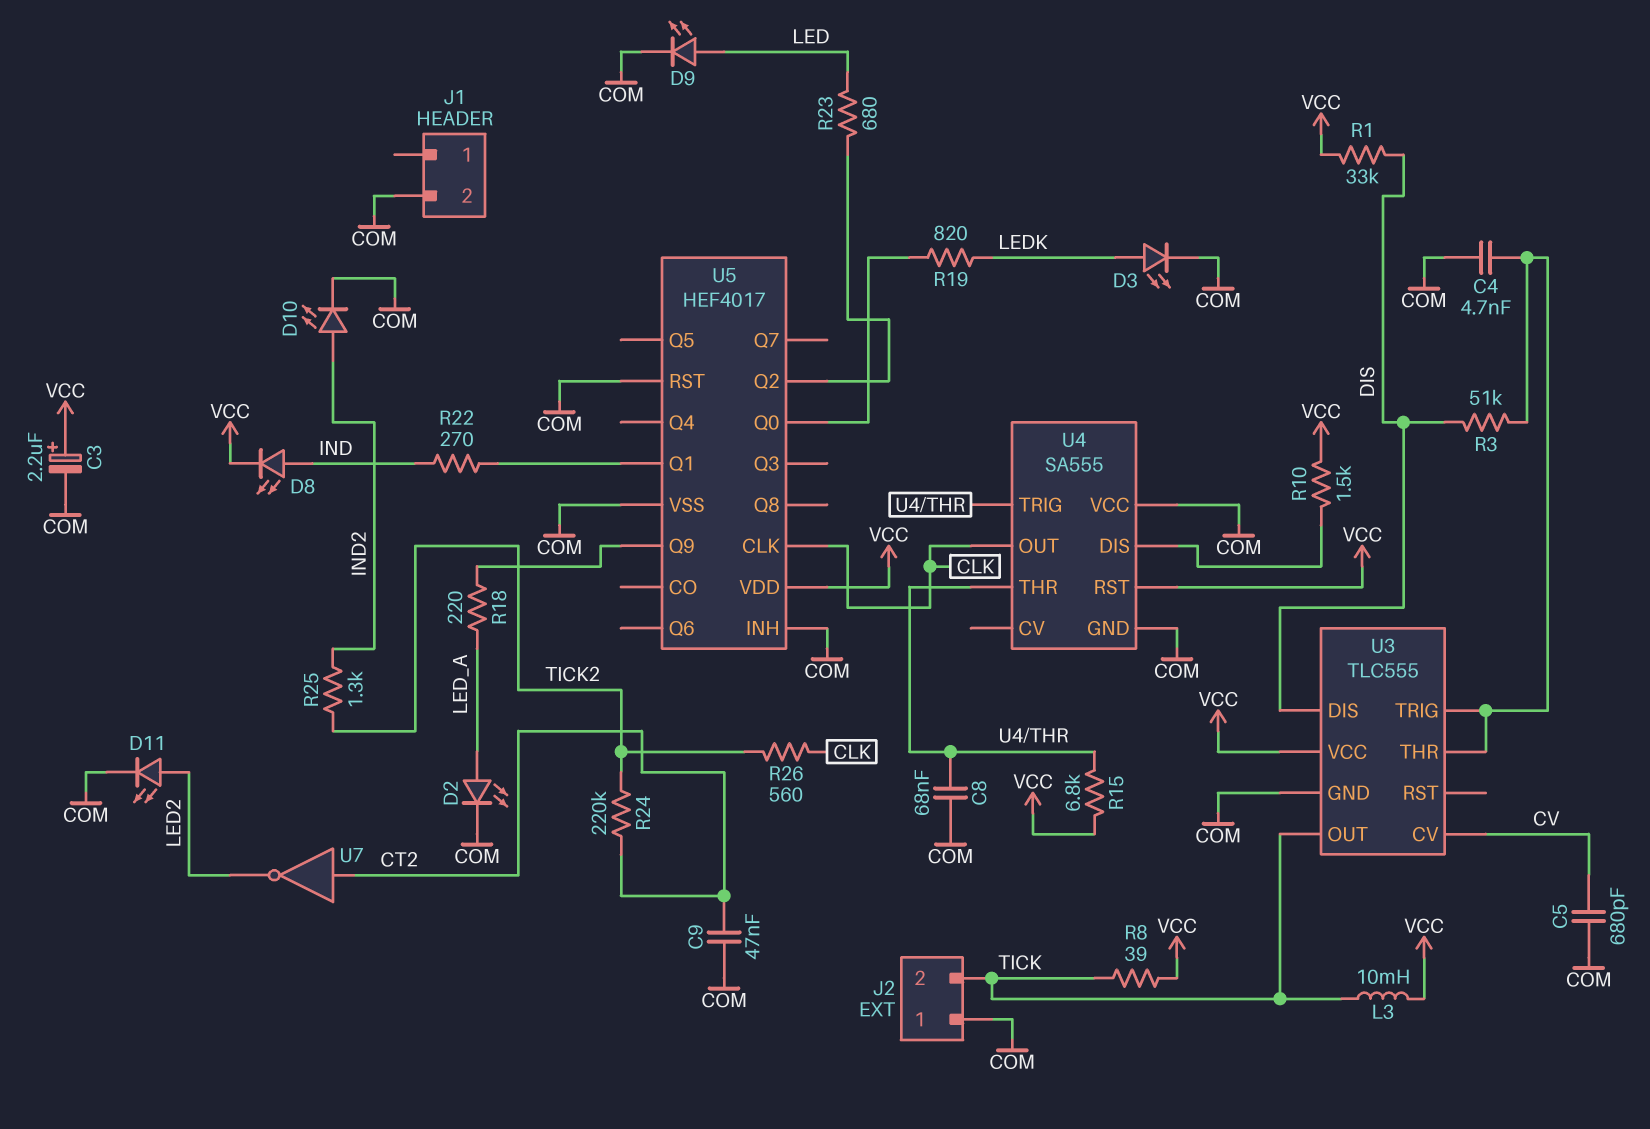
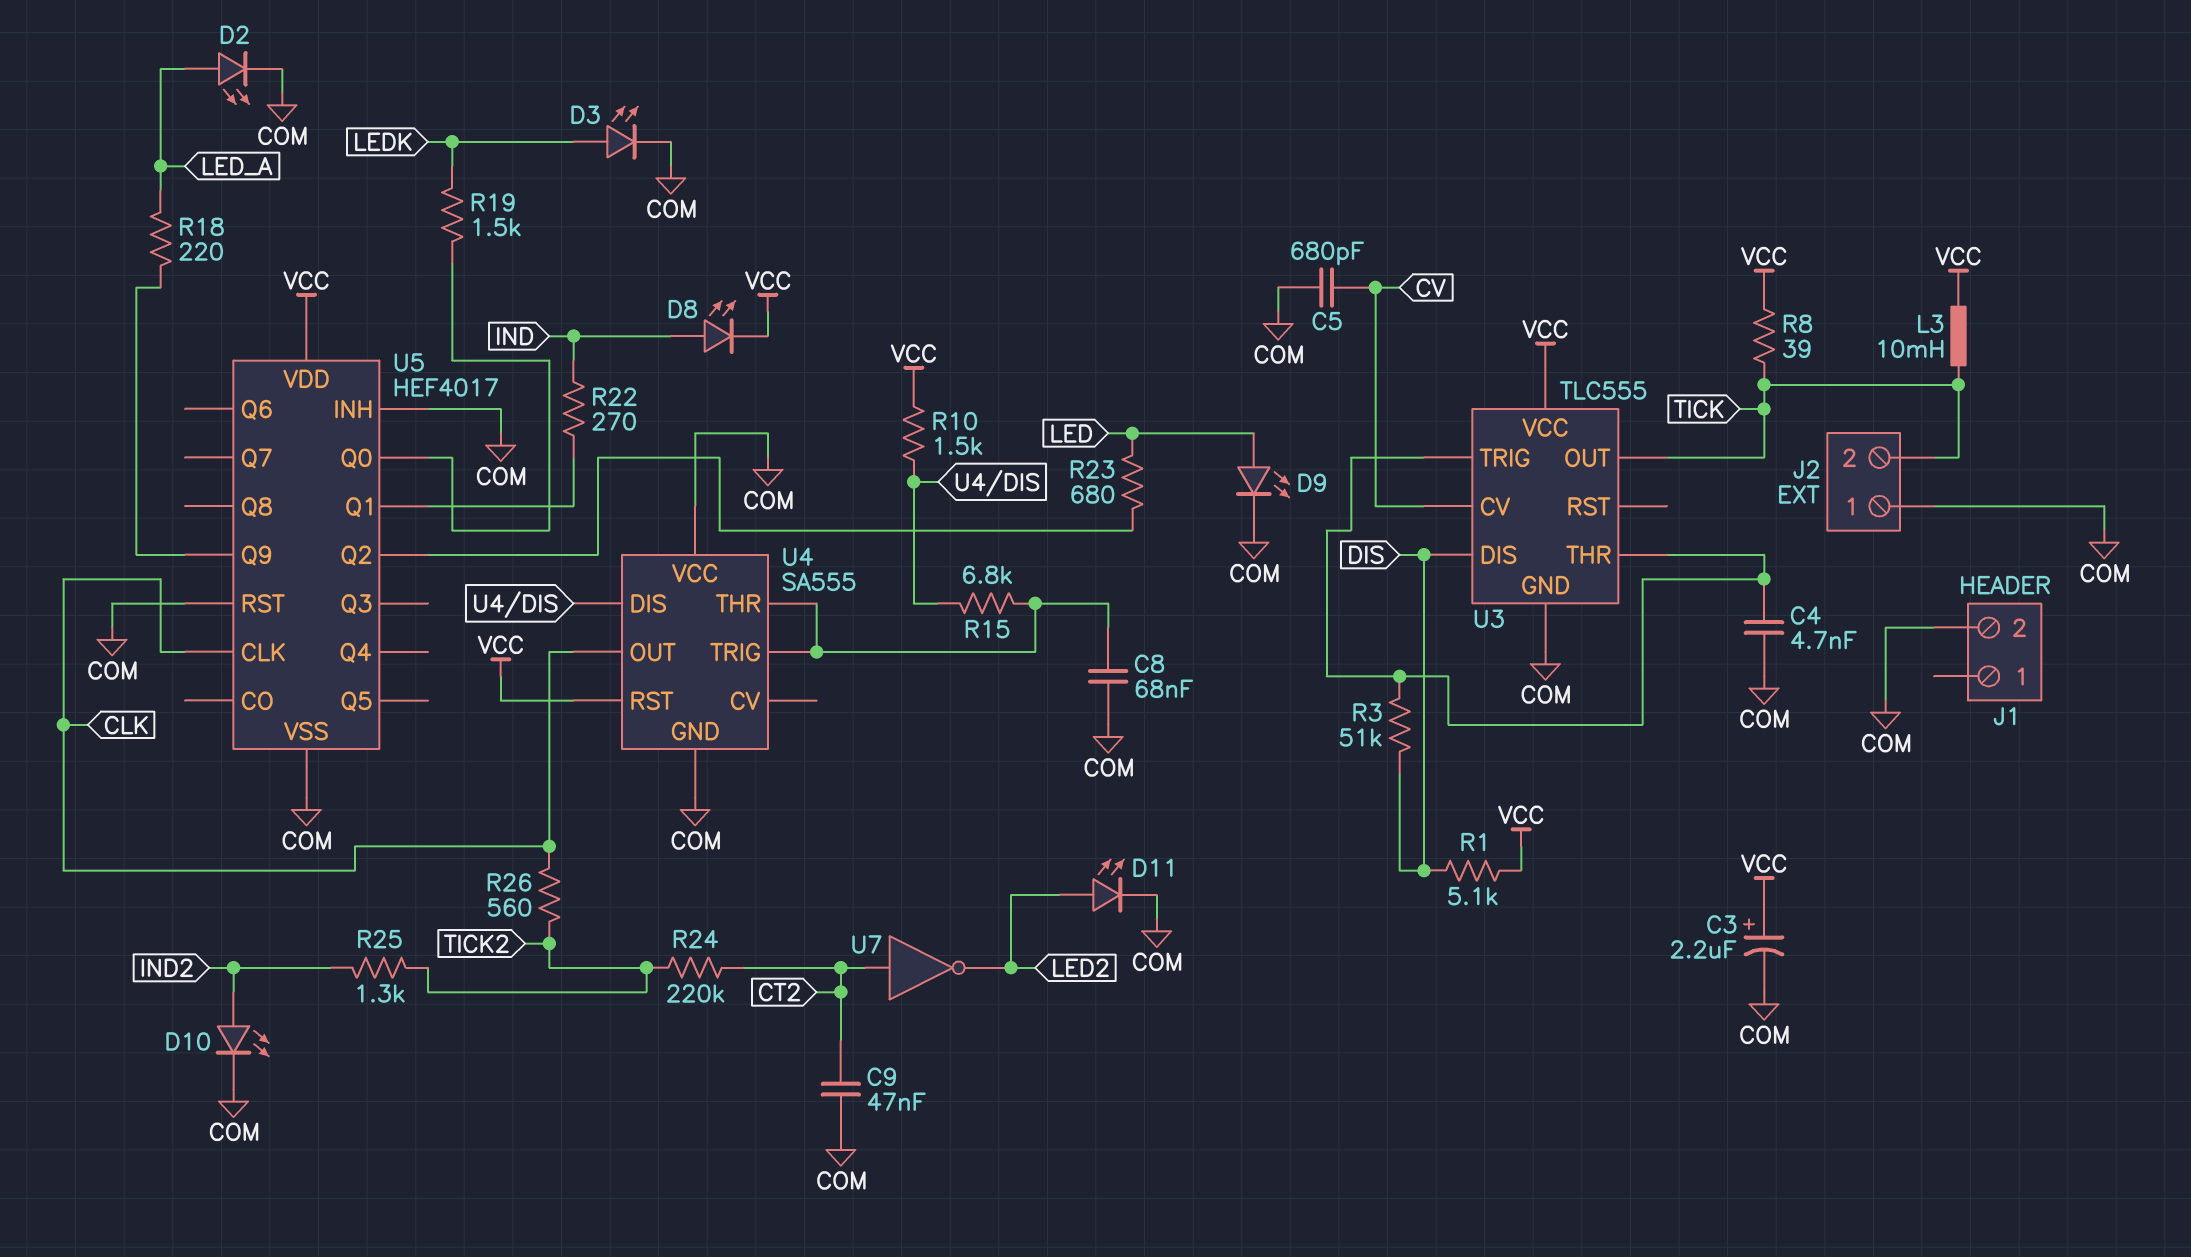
R1: 33k (DIS, VCC) -> 5.1k (DIS, VCC)
R15: 6.8k (U4/THR, VCC) -> 6.8k (U4/DIS, U4/THR)
R19: 820 (LEDK, U5/Q0) -> 1.5k (LEDK, U5/Q0)

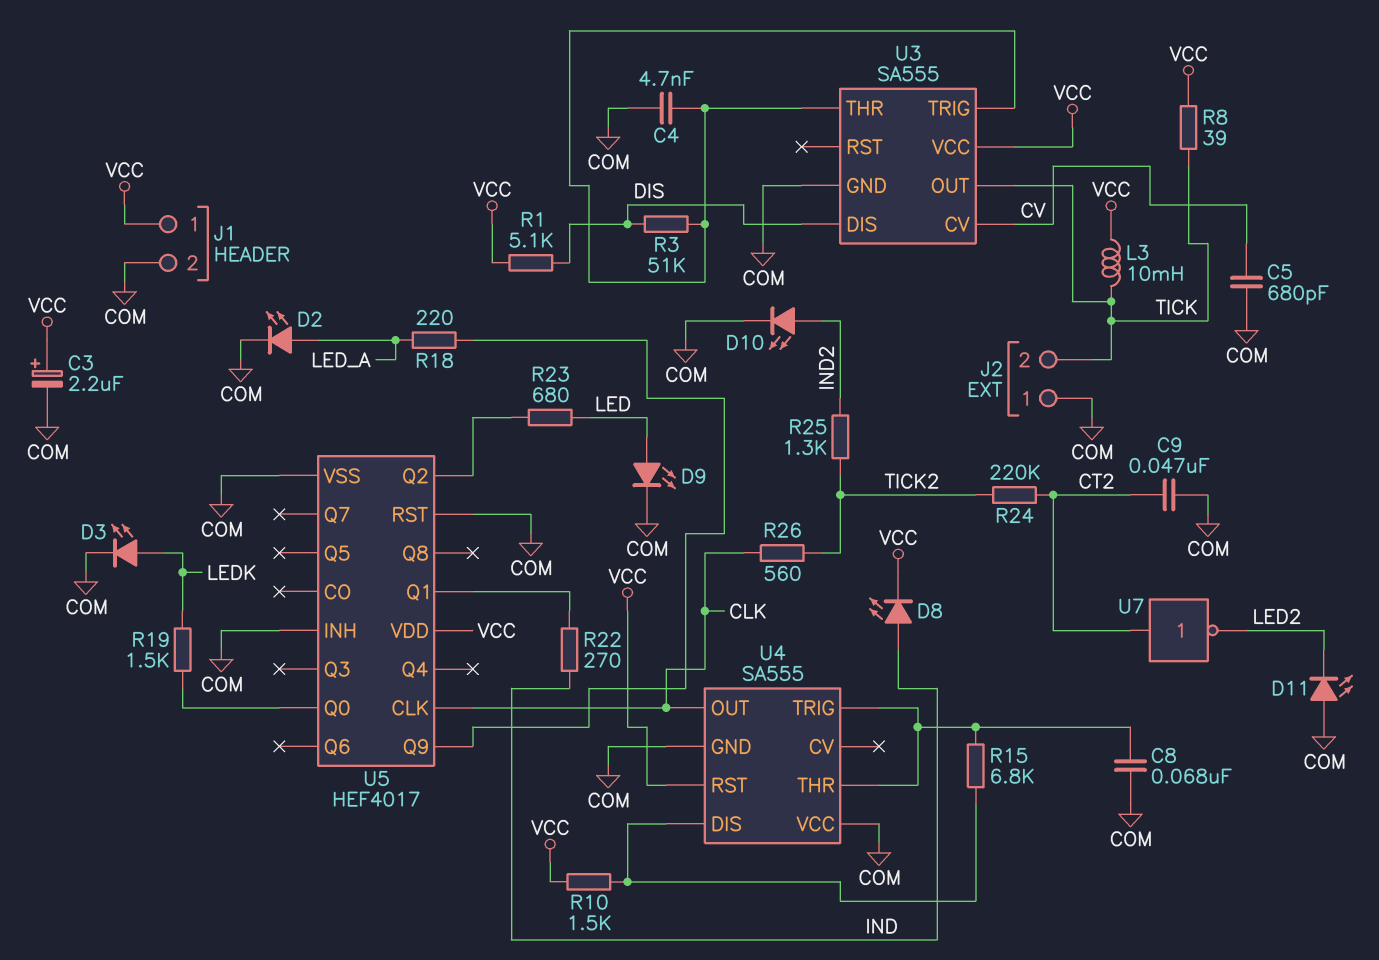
D11: LED (A LED2, K COM) -> LED (A COM, K LED2)
J1 pin 1: none -> VCC
U3: TLC555 -> SA555

